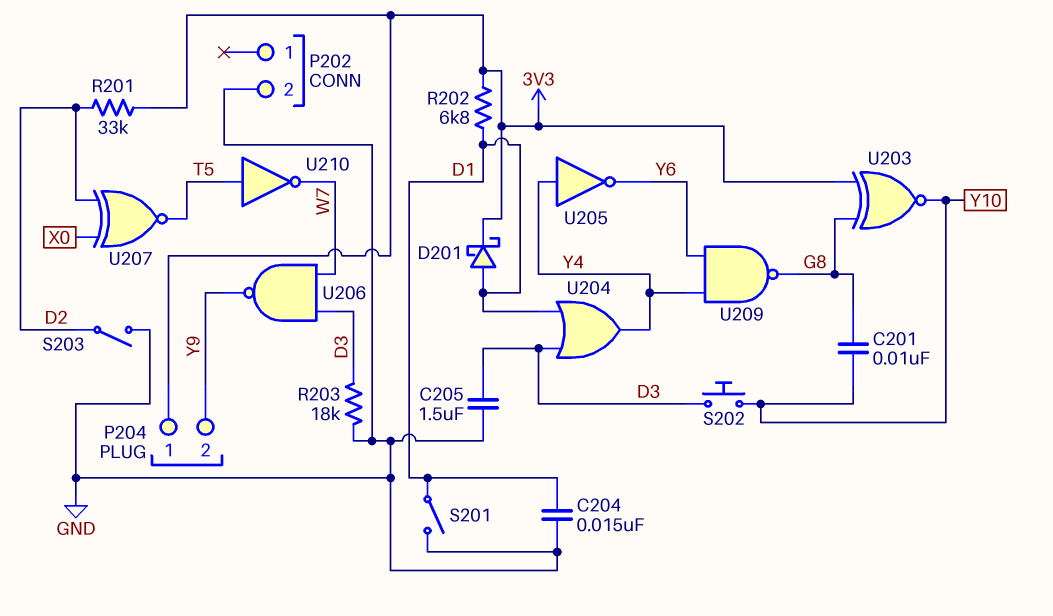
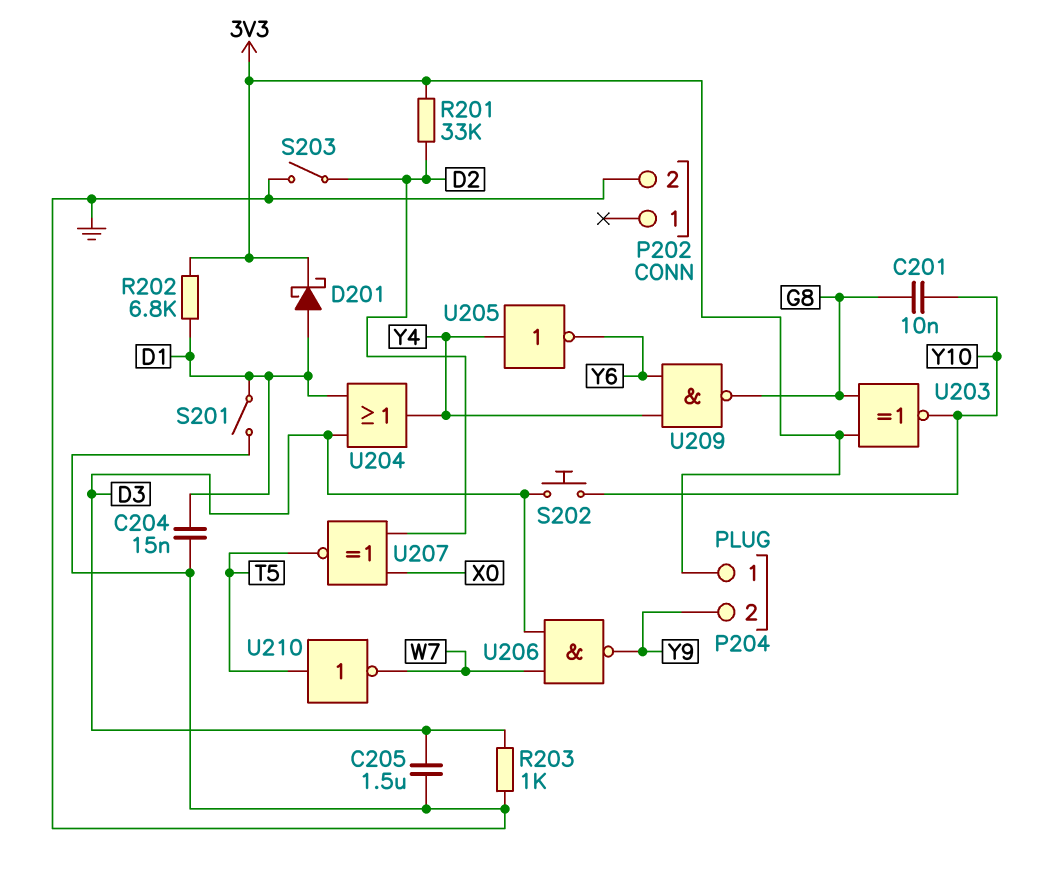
R203: 18k (D3, GND) -> 1k (D3, GND)

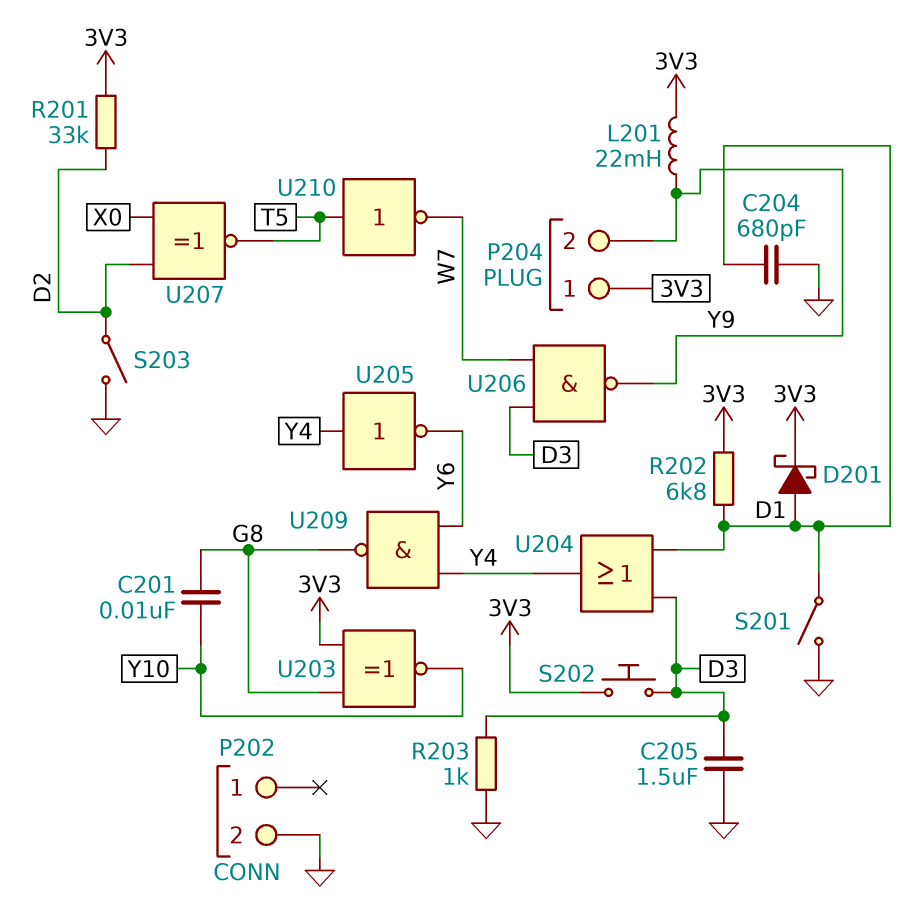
C204: 15nF (D1, GND) -> 680pF (D1, GND)
L201: none -> 22mH (3V3, Y9)
S202: button (D3, Y10) -> button (3V3, D3)

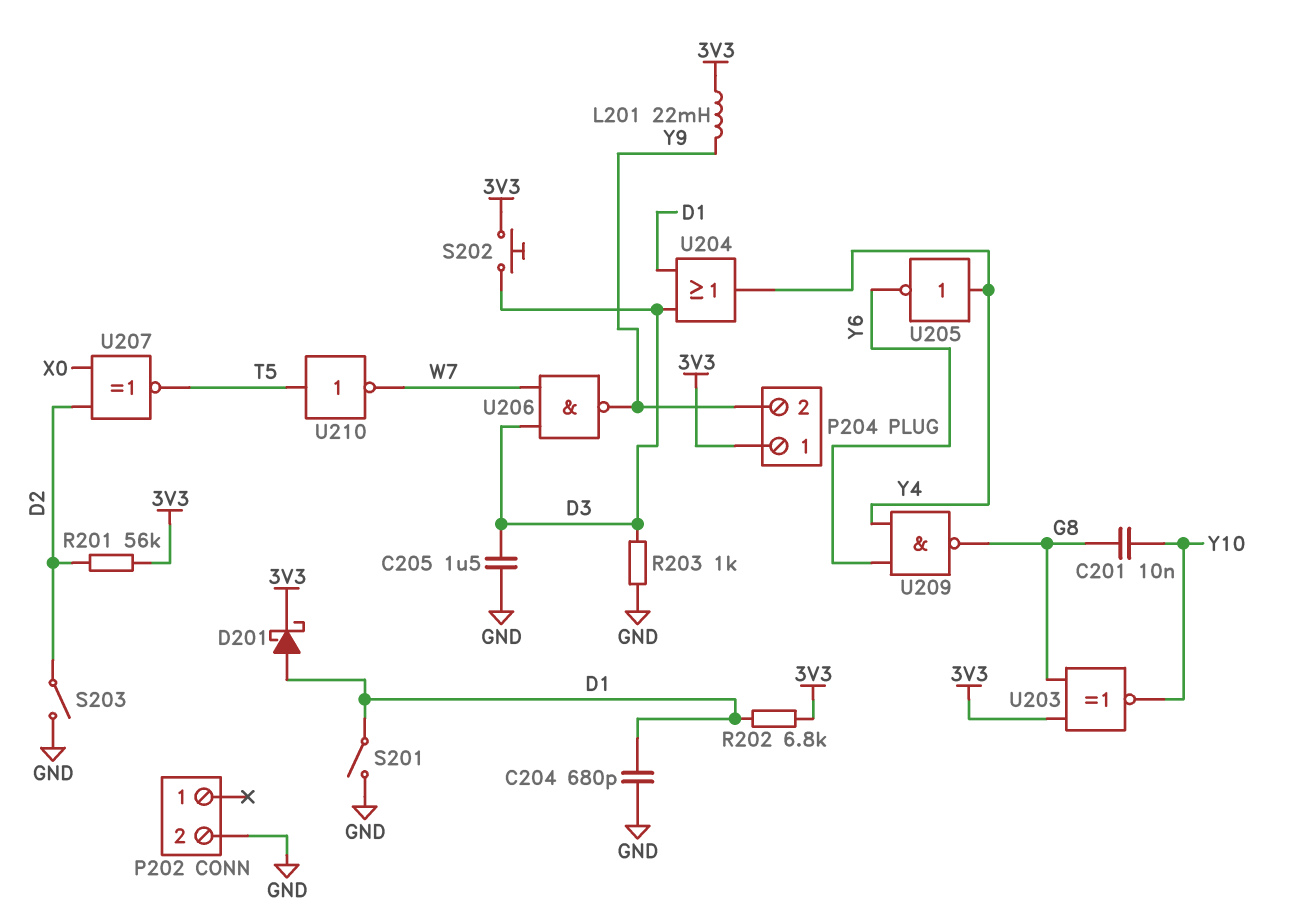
R201: 33k (3V3, D2) -> 56k (3V3, D2)

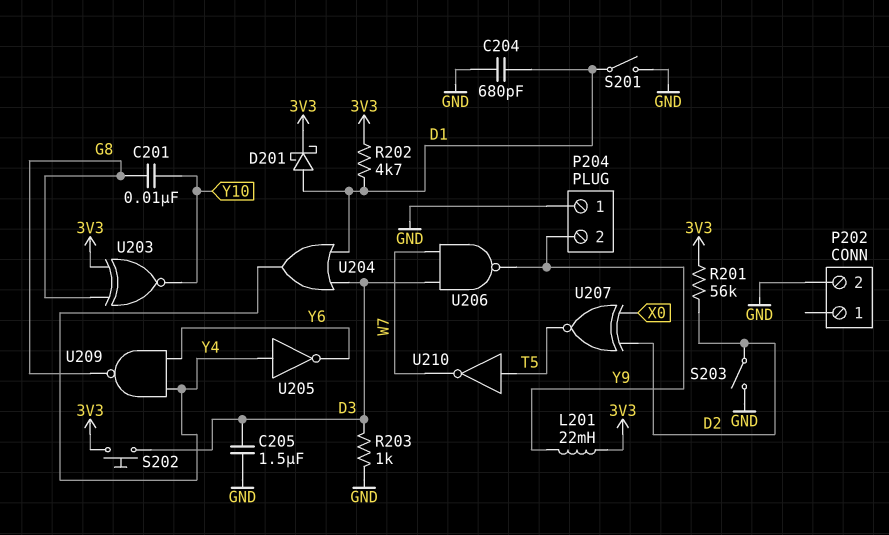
P204 pin 1: 3V3 -> GND
R202: 6.8k (3V3, D1) -> 4.7k (3V3, D1)

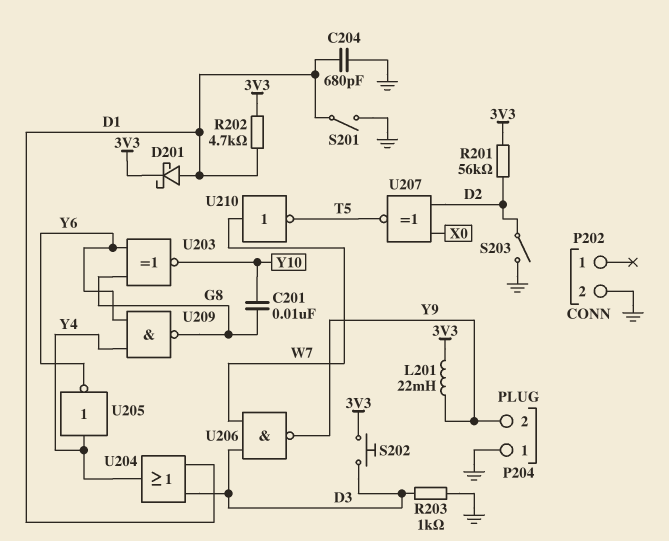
C205: 1.5uF (D3, GND) -> none
U203: XNOR (in 3V3, in G8, out Y10) -> XNOR (in G8, in Y6, out Y10)
U210: NOT (in T5, out W7) -> NOT (in W7, out T5)

